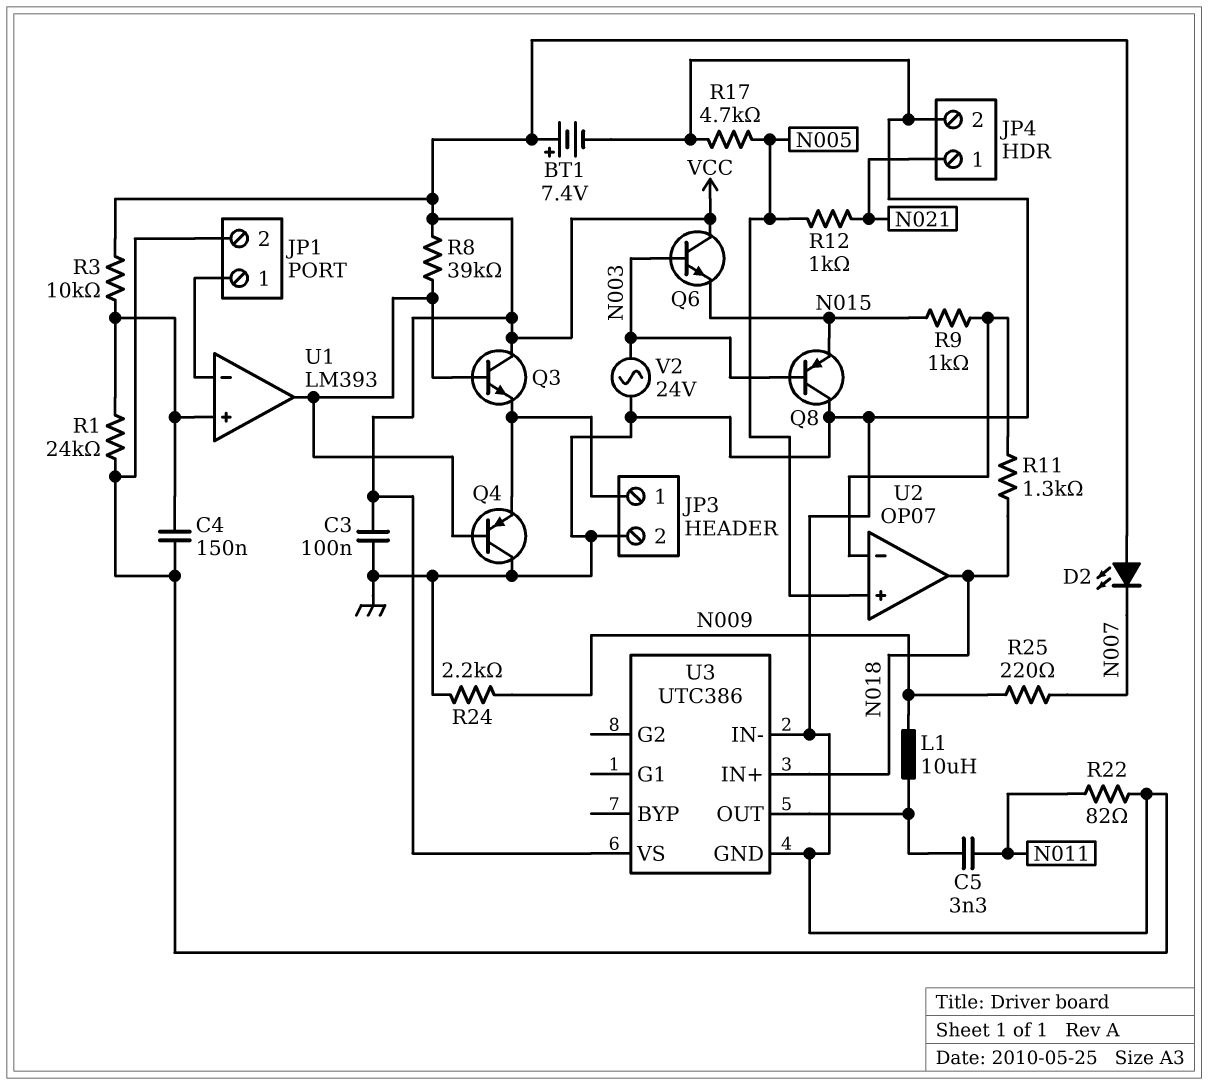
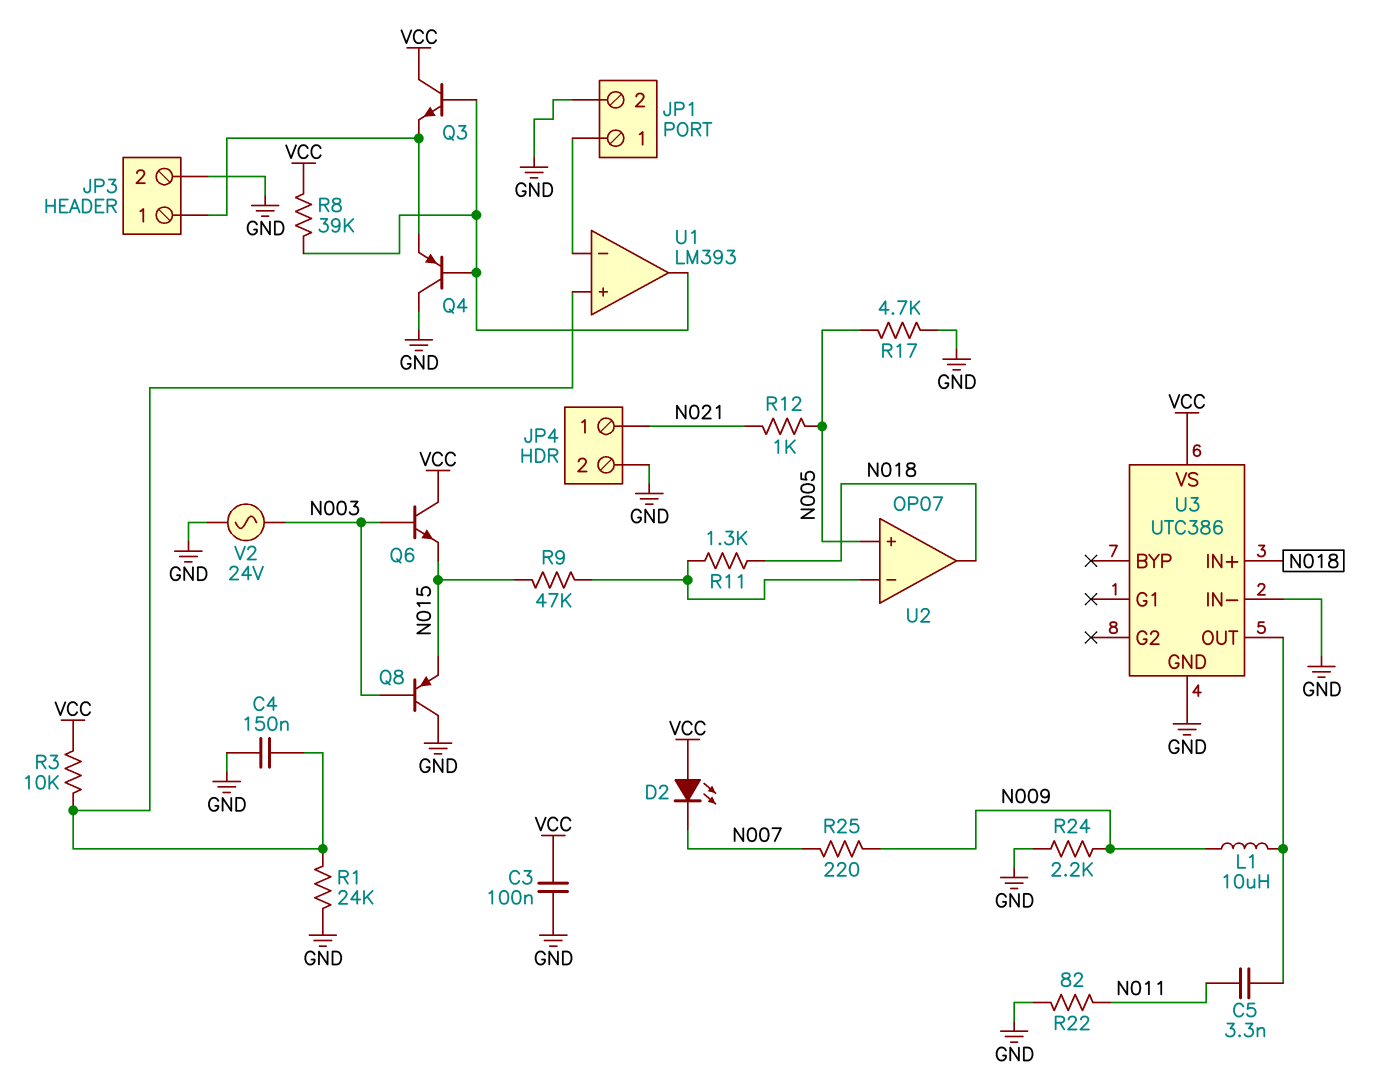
BT1: 7.4V (plus VCC, minus GND) -> none
R9: 1k (N015, U2/in-) -> 47k (N015, U2/in-)

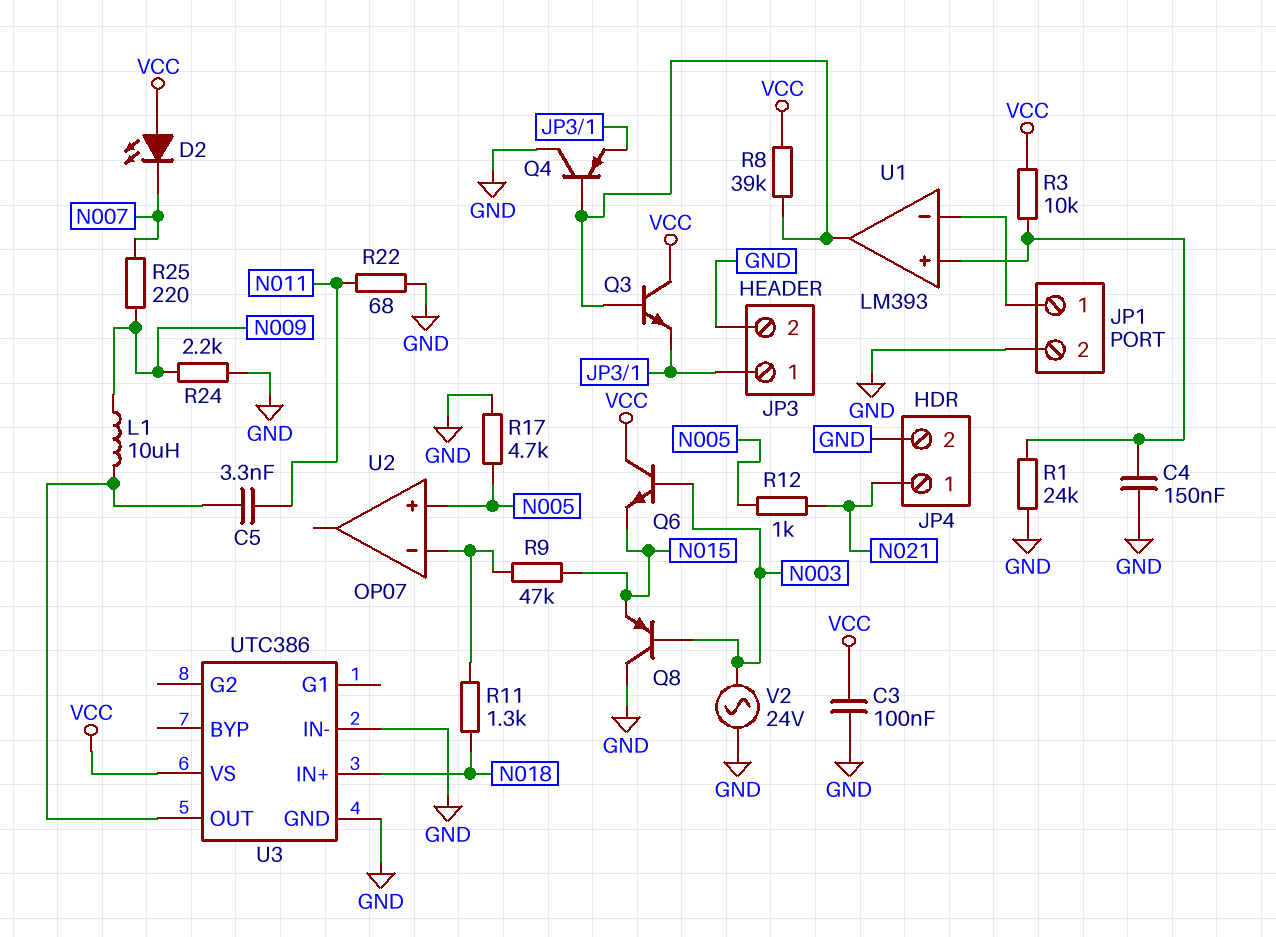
R22: 82 (GND, N011) -> 68 (GND, N011)
U2 pin out: N018 -> none

